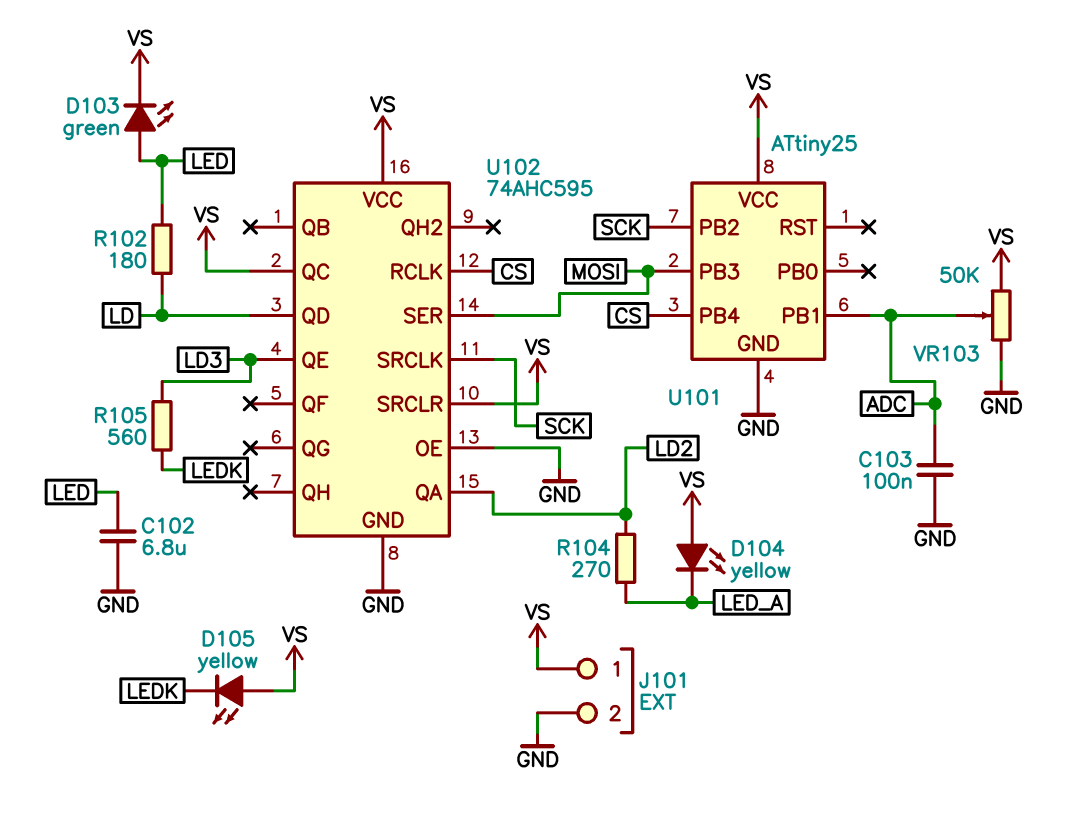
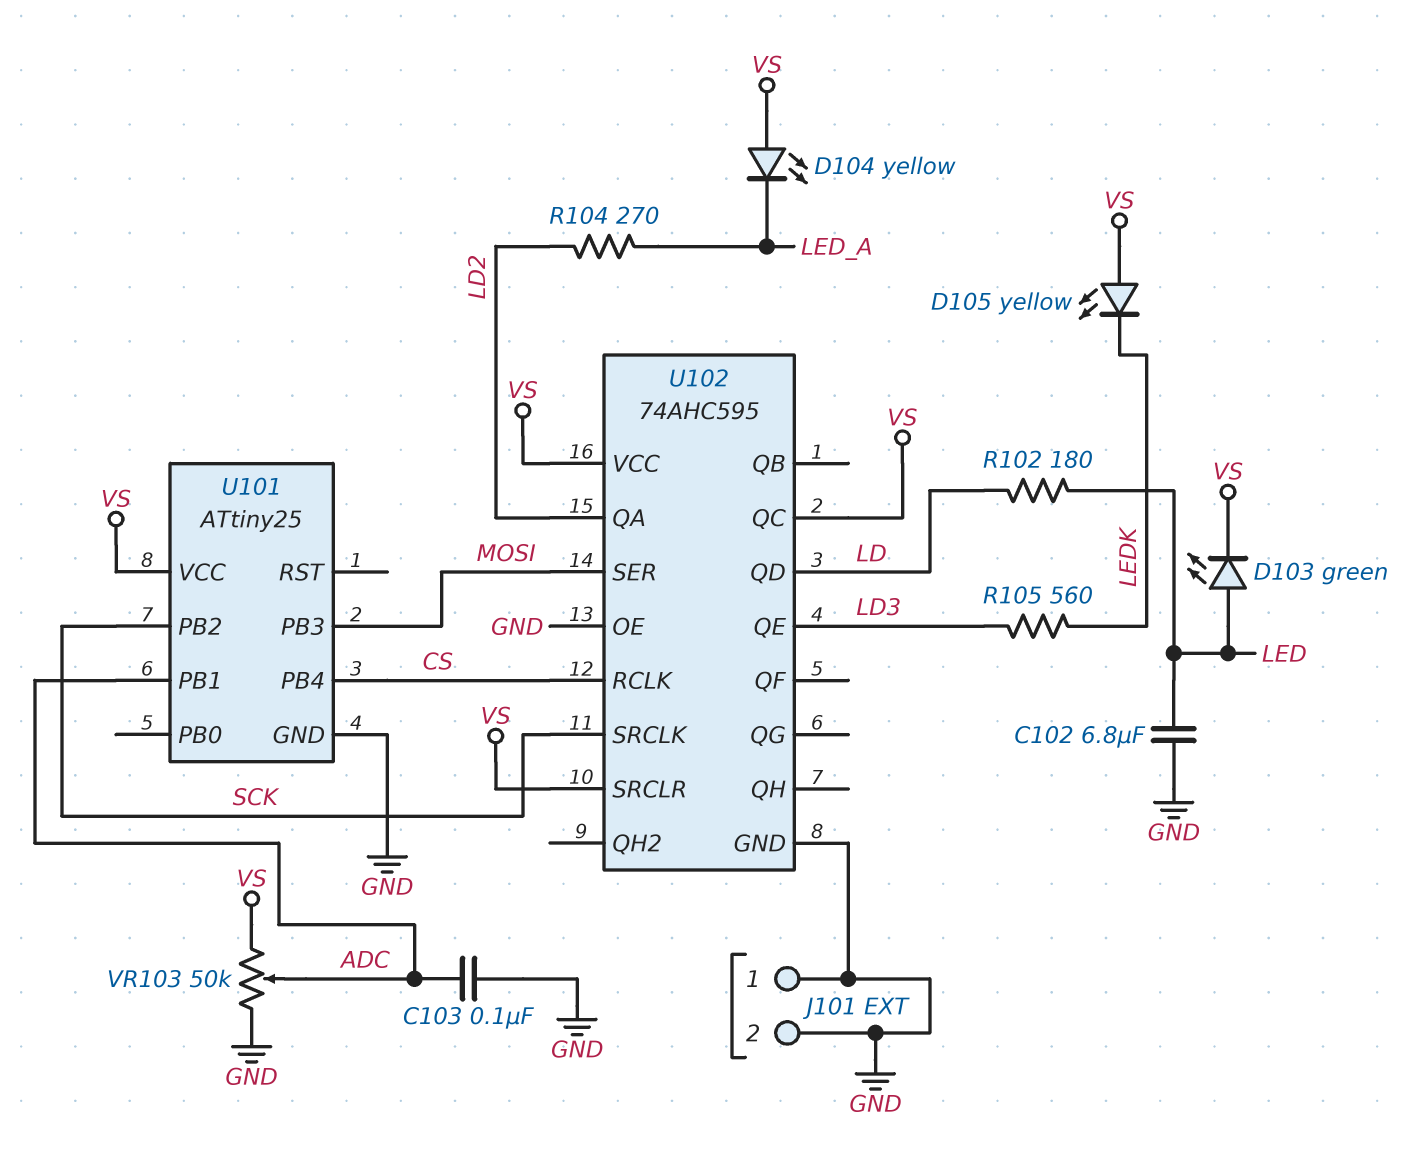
J101 pin 1: VS -> GND

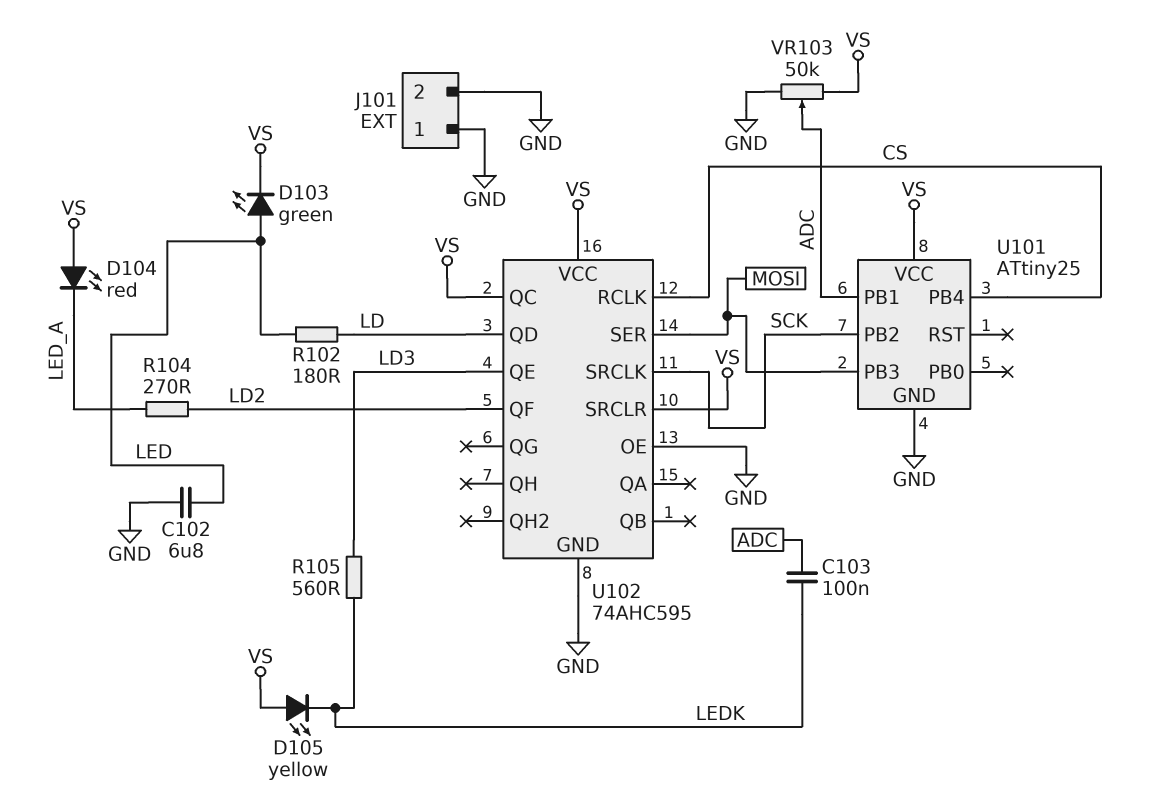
C103: 100nF (ADC, GND) -> 100nF (ADC, LEDK)
D104: LED yellow (A VS, K LED_A) -> LED red (A VS, K LED_A)
U102 pin QA: LD2 -> none
U102 pin QF: none -> LD2

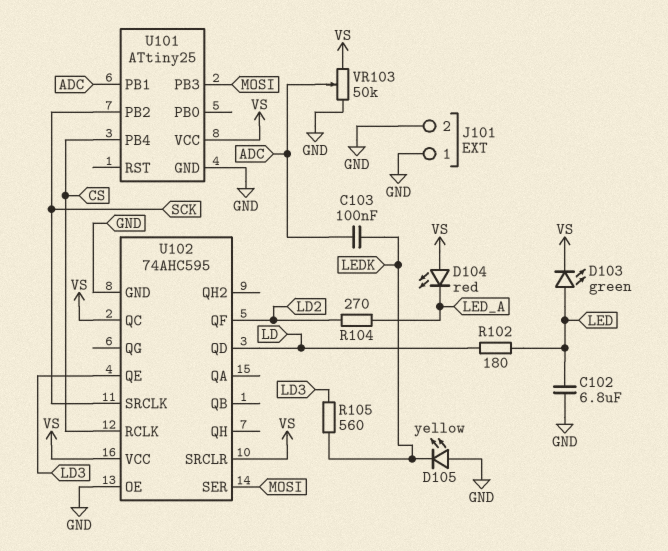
D105: LED yellow (A VS, K LEDK) -> LED yellow (A GND, K LEDK)

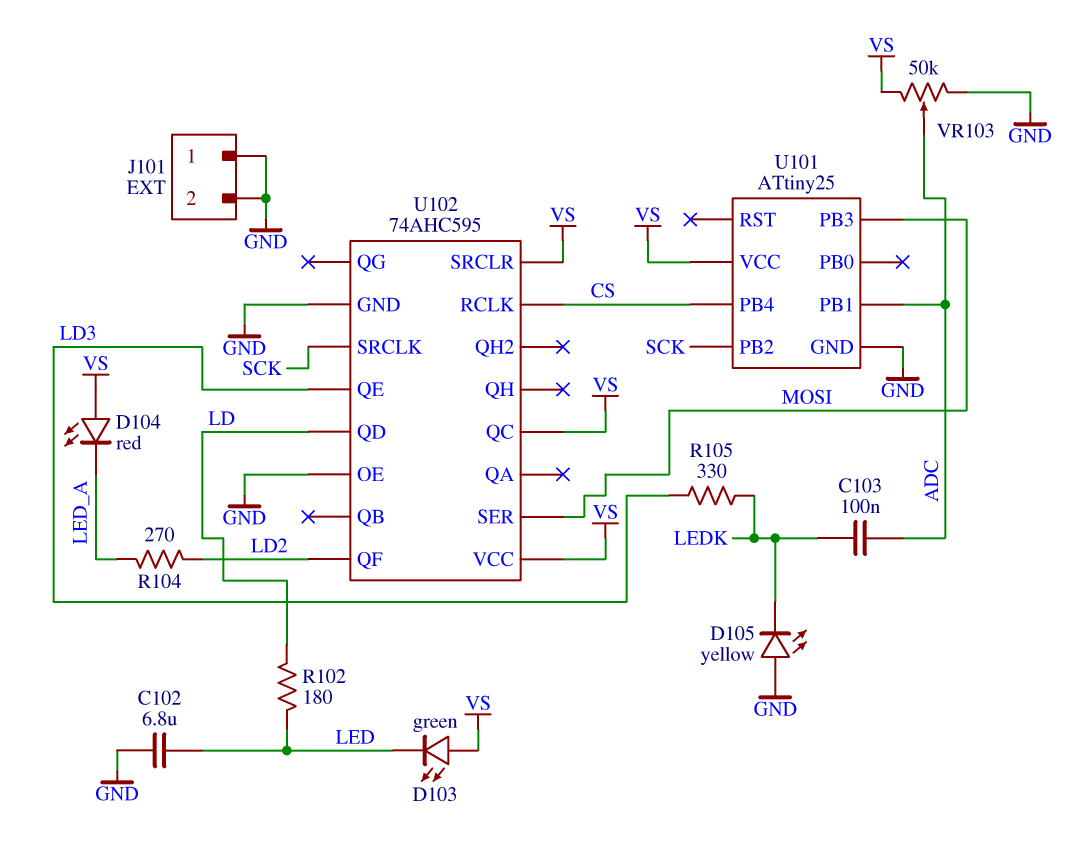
D103: LED green (A LED, K VS) -> LED green (A VS, K LED)
R105: 560 (LD3, LEDK) -> 330 (LD3, LEDK)

